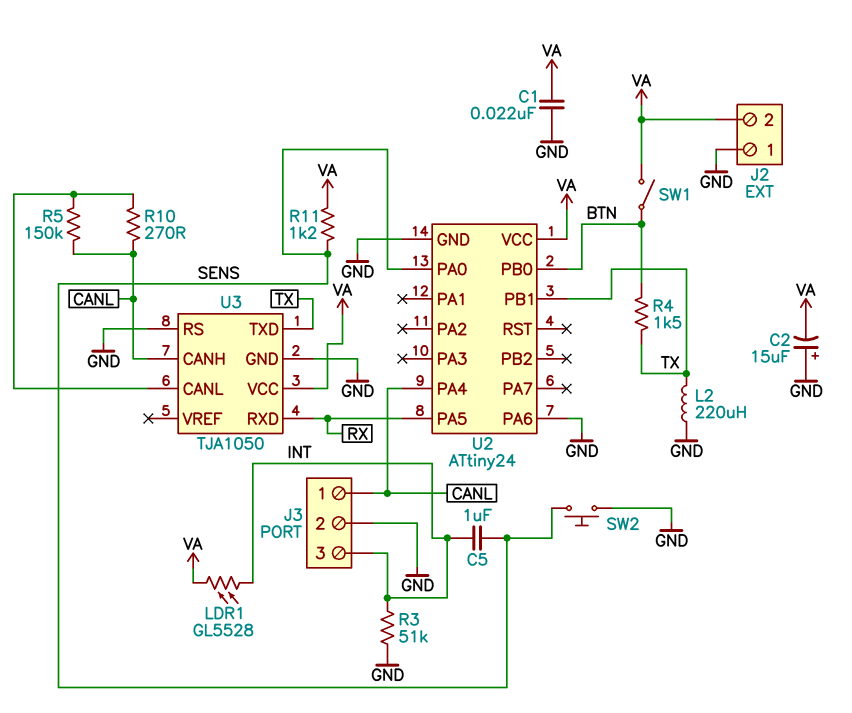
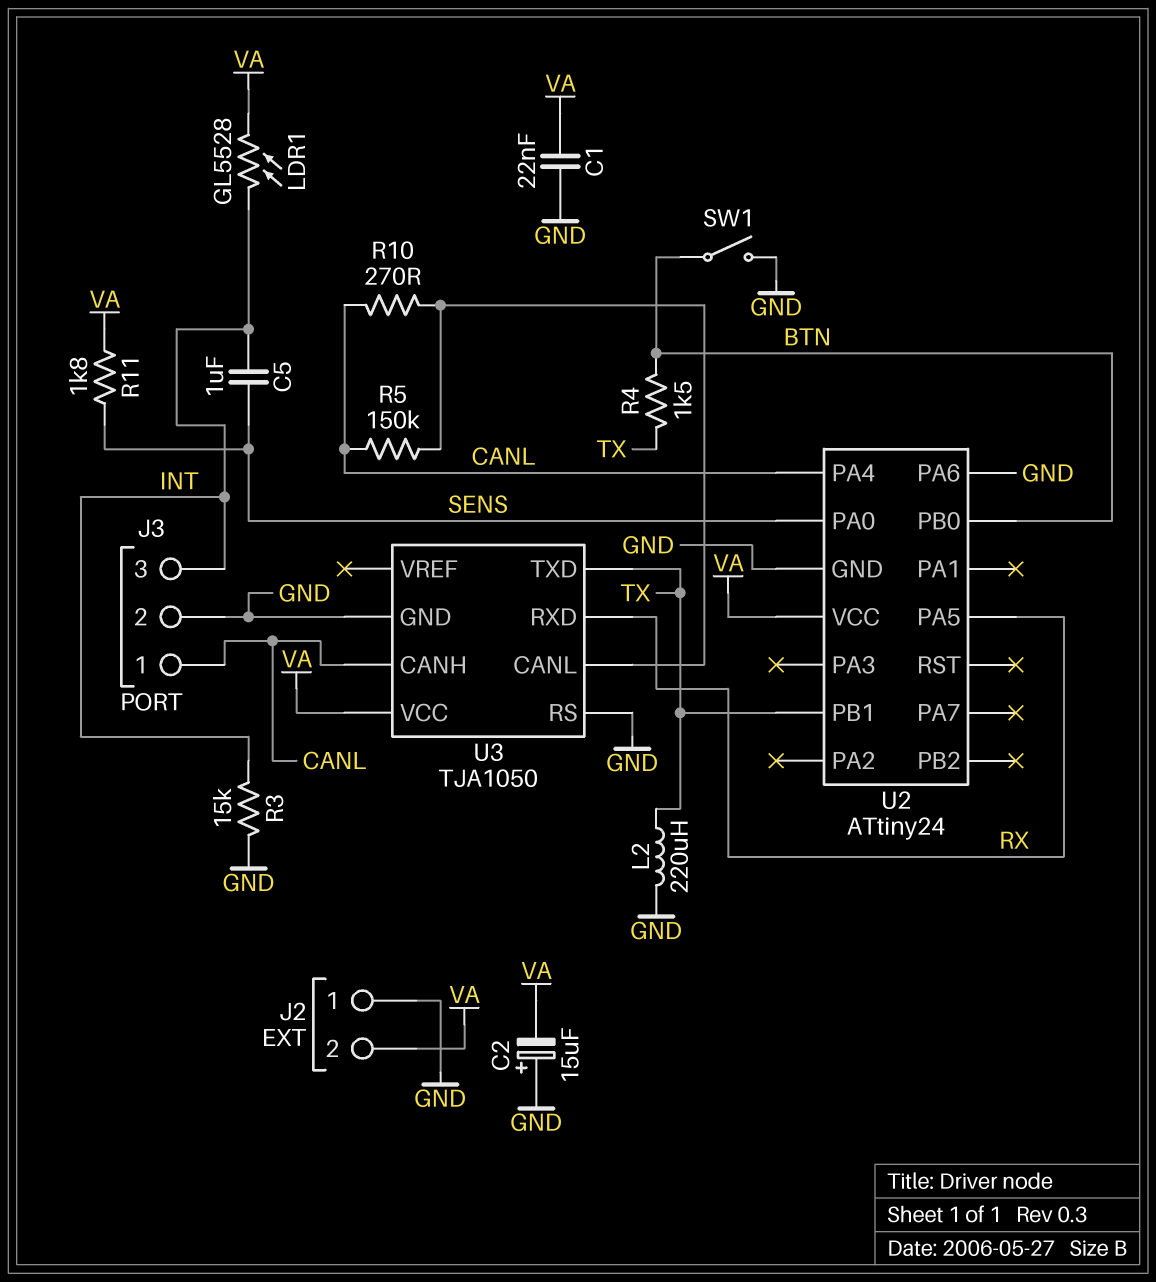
R3: 51k (GND, INT) -> 15k (GND, INT)
R11: 1.2k (SENS, VA) -> 1.8k (SENS, VA)
SW1: switch (BTN, VA) -> switch (BTN, GND)
SW2: button (GND, SENS) -> none

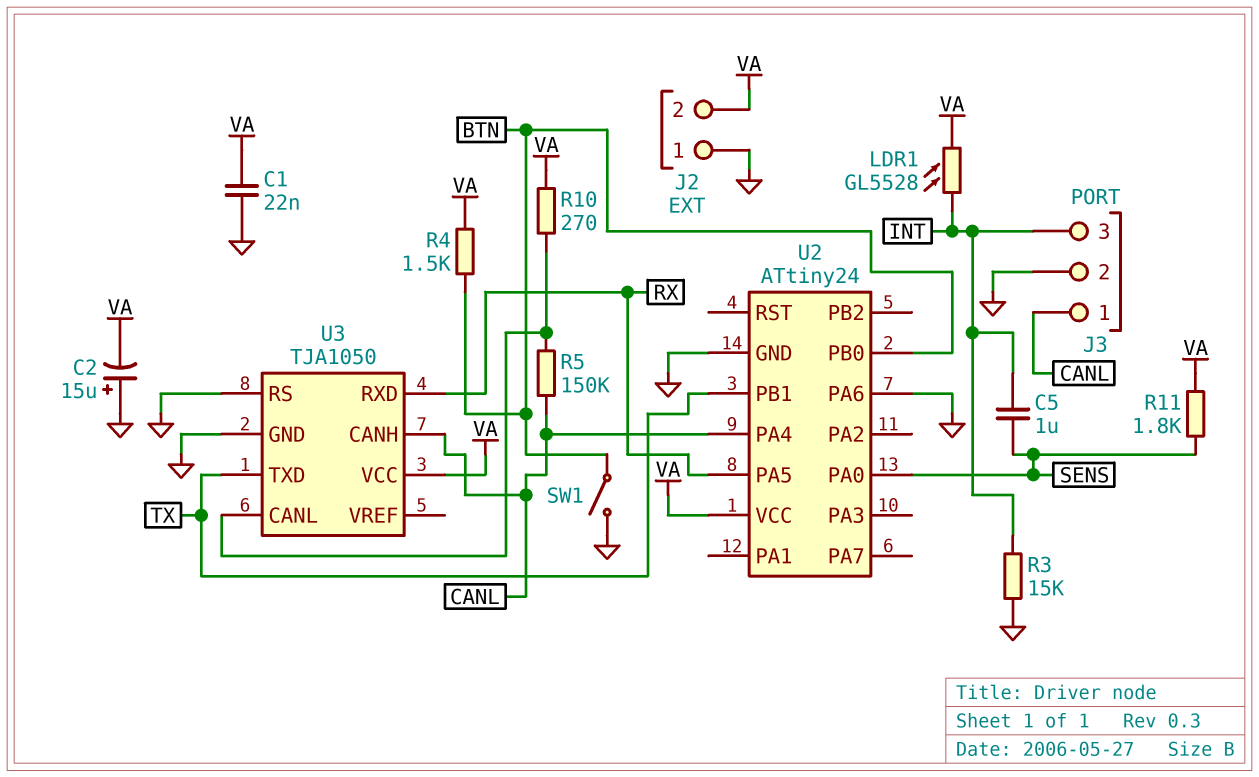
L2: 220uH (GND, TX) -> none
R4: 1.5k (BTN, TX) -> 1.5k (BTN, VA)
R10: 270 (CANL, U3/CANL) -> 270 (U3/CANL, VA)

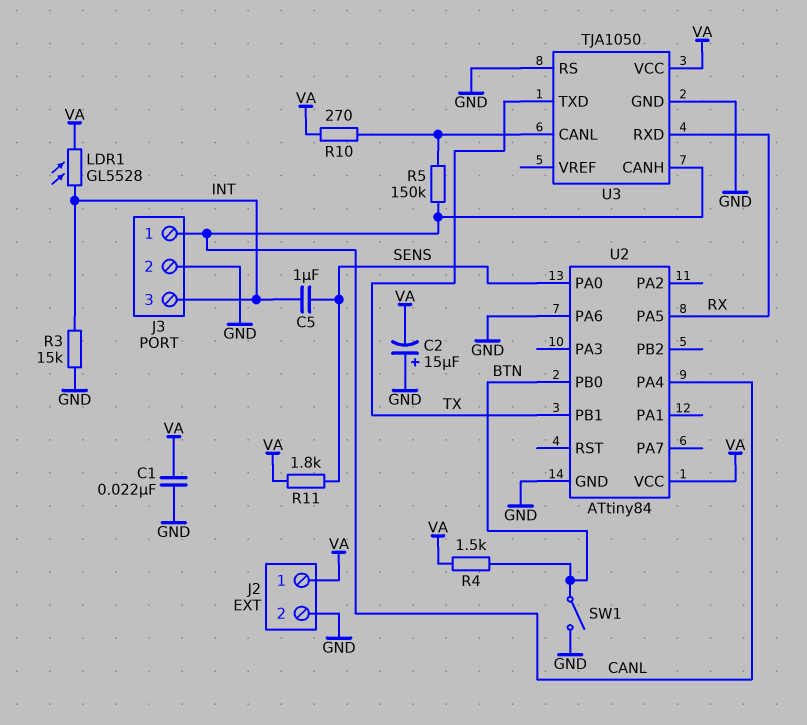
J2 pin 1: GND -> VA
J2 pin 2: VA -> GND
U2: ATtiny24 -> ATtiny84

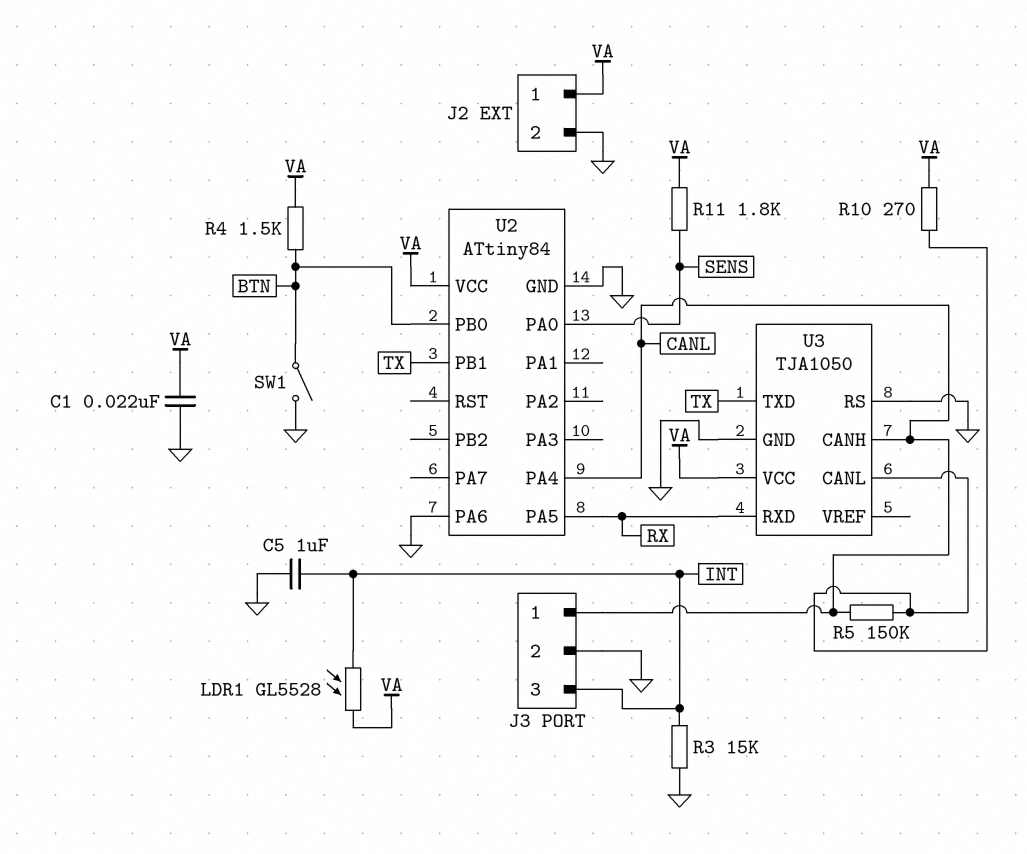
C2: 15uF (plus GND, minus VA) -> none
C5: 1uF (INT, SENS) -> 1uF (GND, INT)

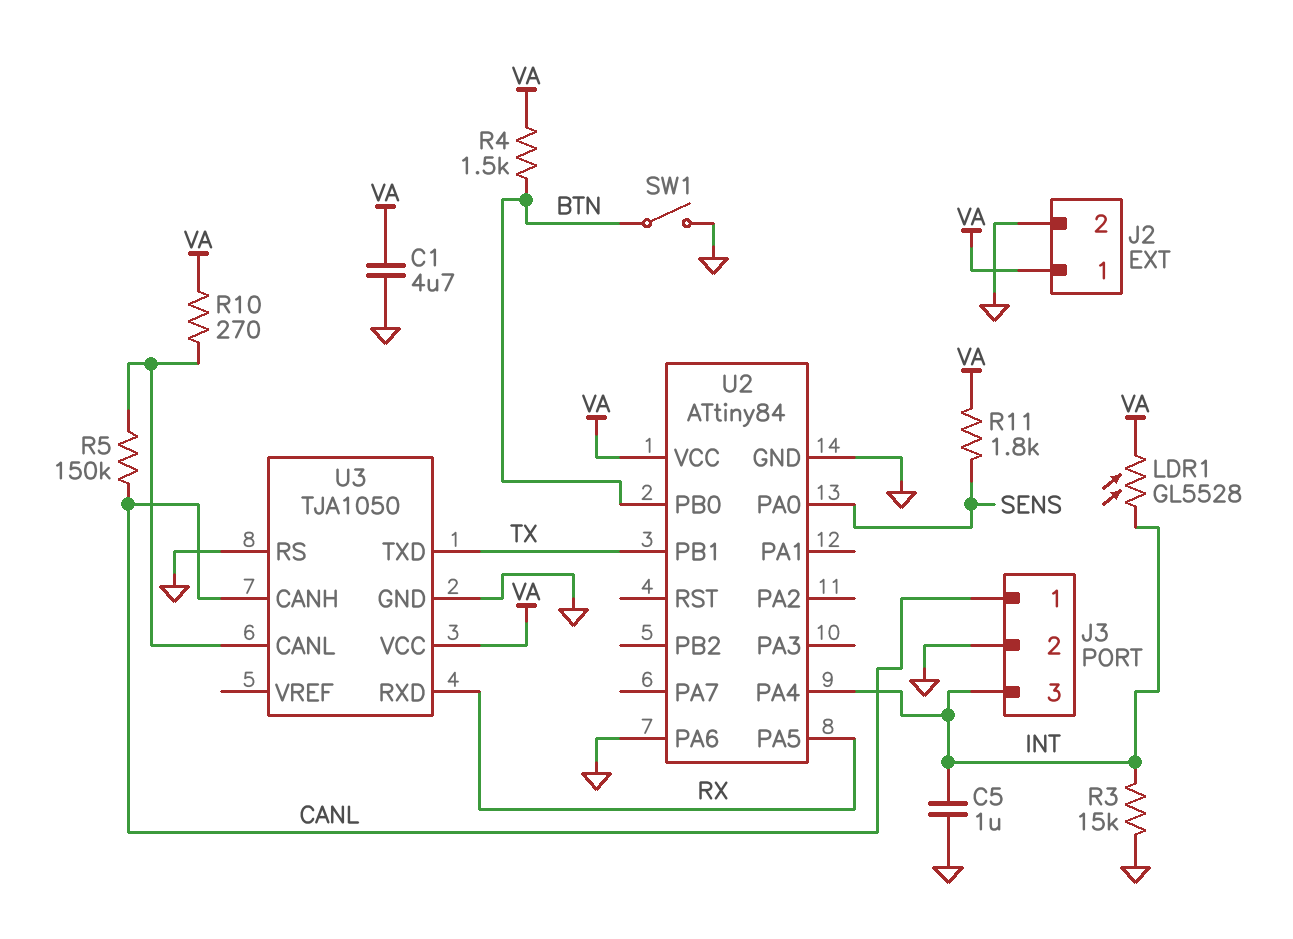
C1: 22nF (GND, VA) -> 4.7uF (GND, VA)
U2 pin PA4: CANL -> INT

